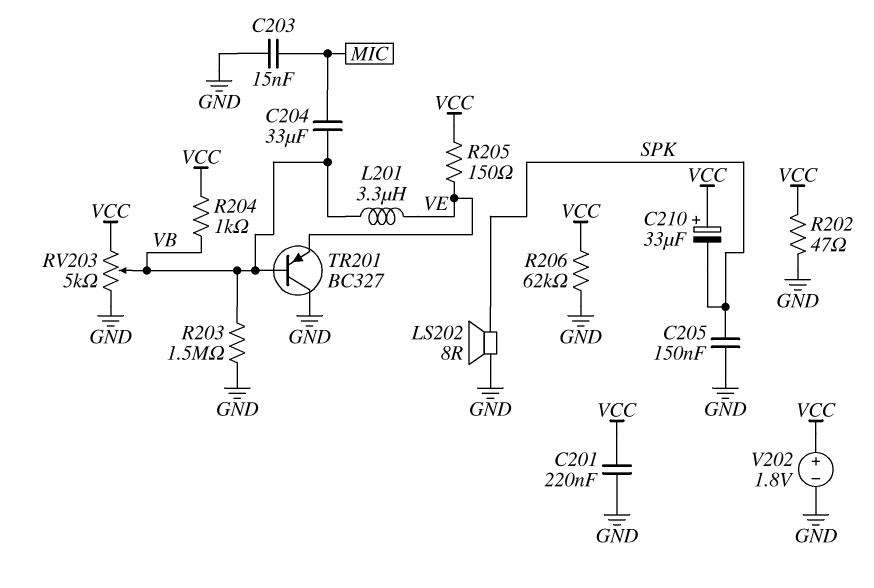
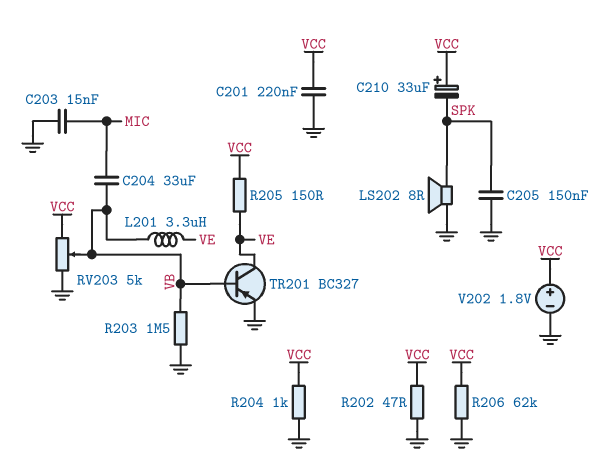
R204: 1k (VB, VCC) -> 1k (GND, VCC)
TR201: PNP BC327 (B VB, C GND, E VE) -> PNP BC327 (B VB, C VE, E GND)

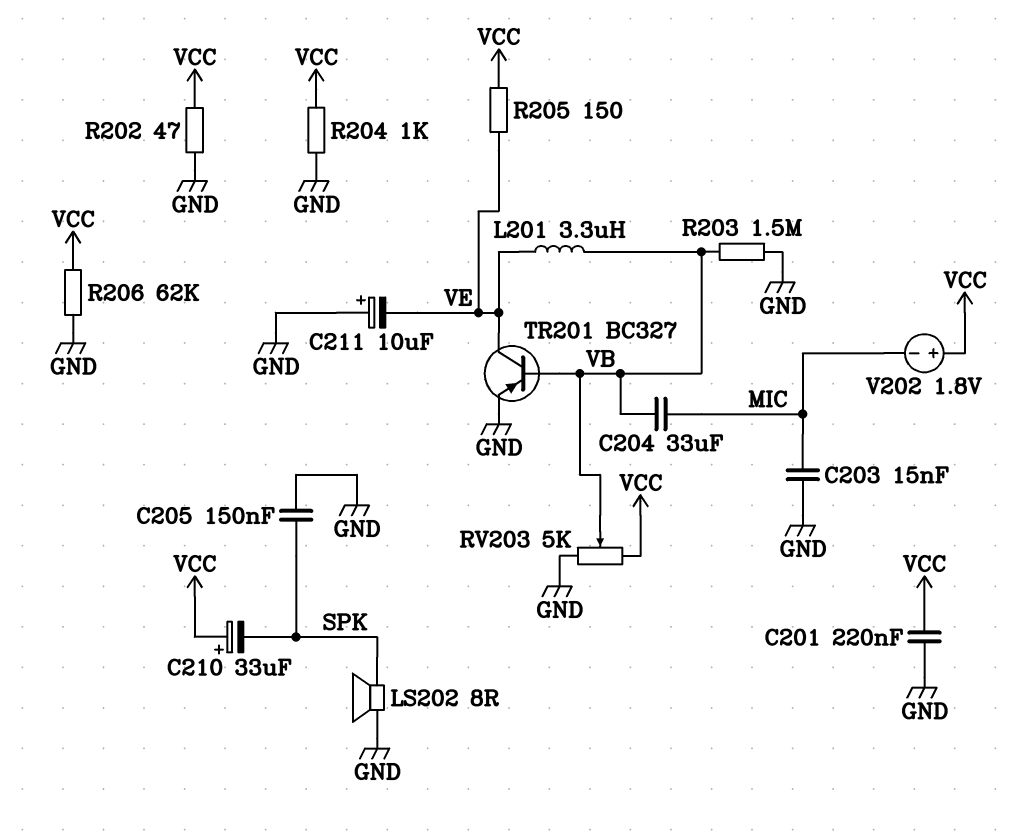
C211: none -> 10uF (plus GND, minus VE)
V202: 1.8V (plus VCC, minus GND) -> 1.8V (plus VCC, minus MIC)

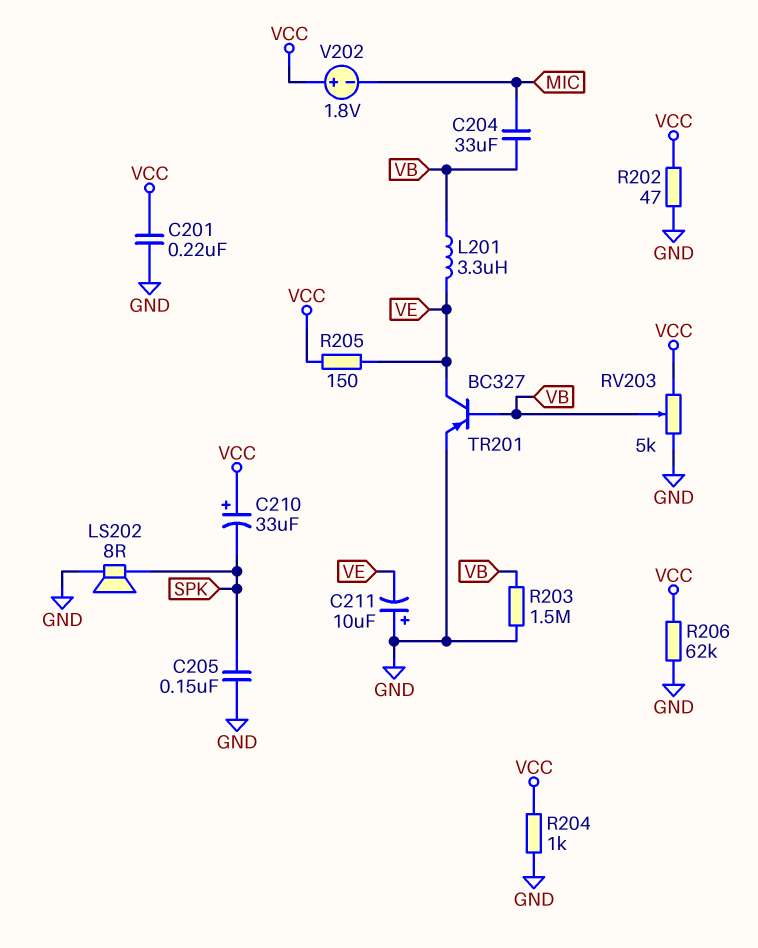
C203: 15nF (GND, MIC) -> none

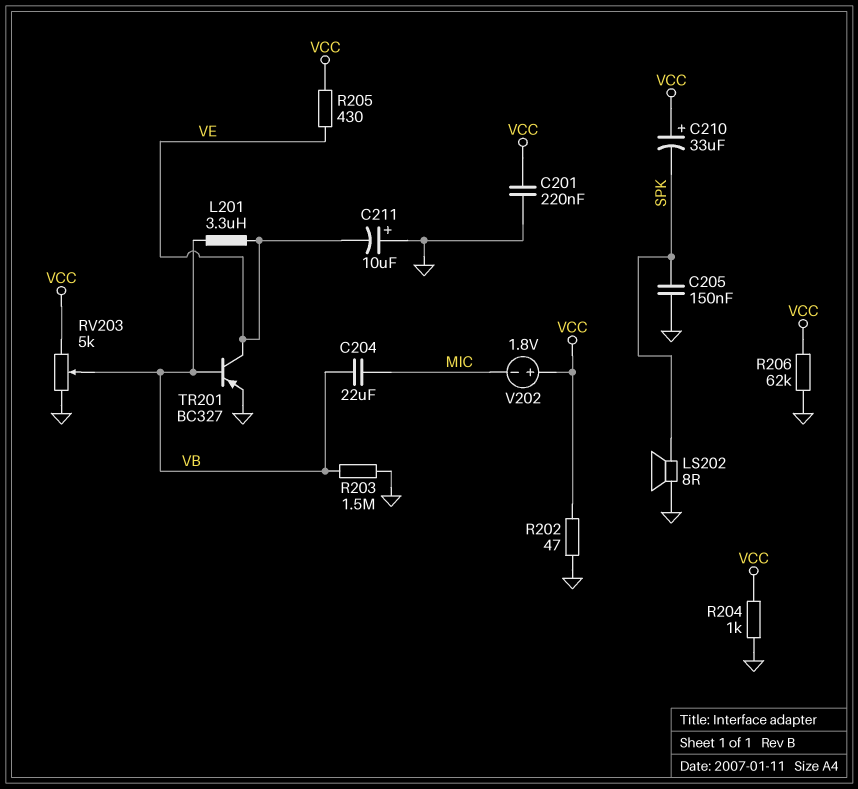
C204: 33uF (MIC, VB) -> 22uF (MIC, VB)
R205: 150 (VCC, VE) -> 430 (VCC, VE)

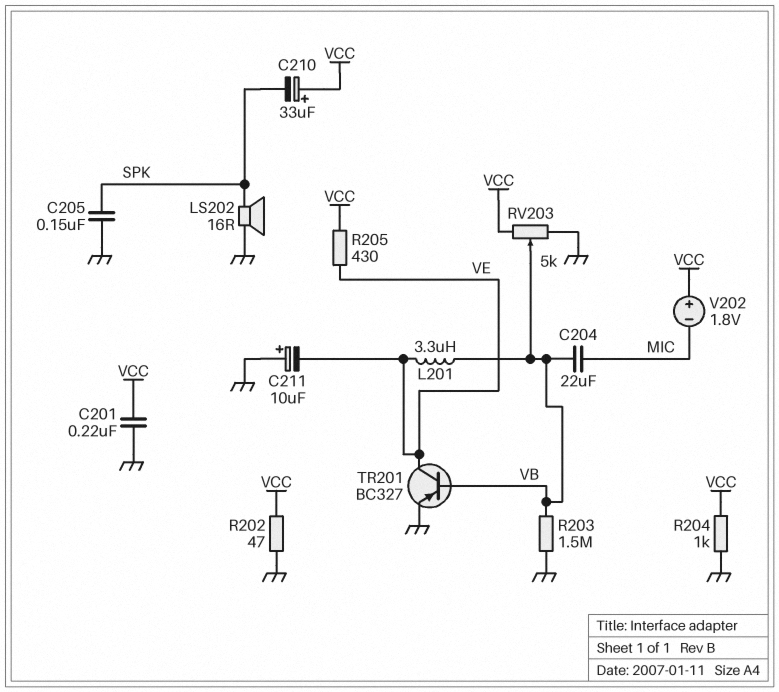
LS202: speaker 8R (GND, SPK) -> speaker 16R (GND, SPK)
R206: 62k (GND, VCC) -> none

